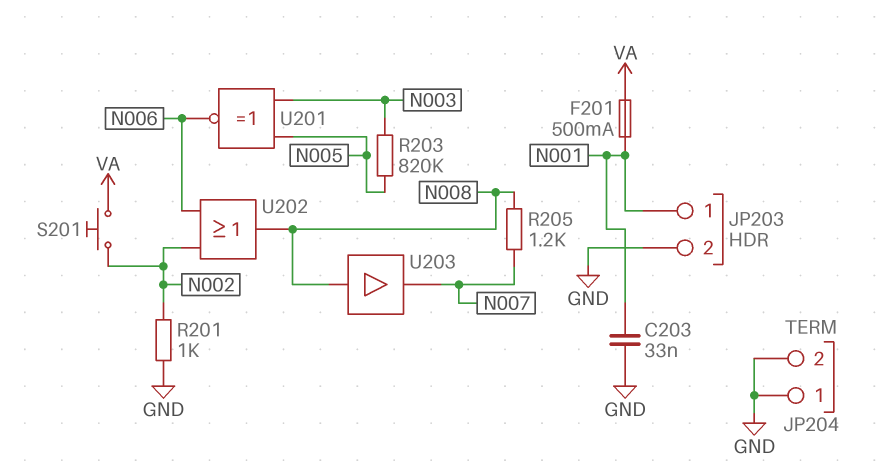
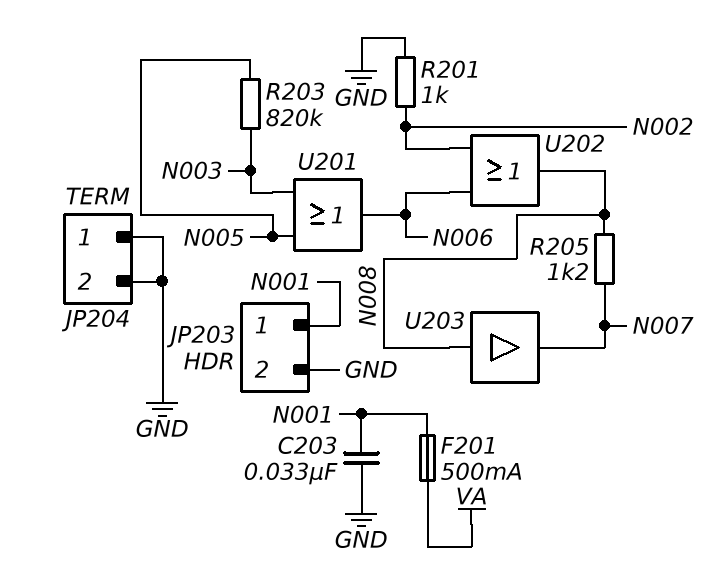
S201: button (N002, VA) -> none
U201: XNOR (in N003, in N005, out N006) -> OR (in N003, in N005, out N006)

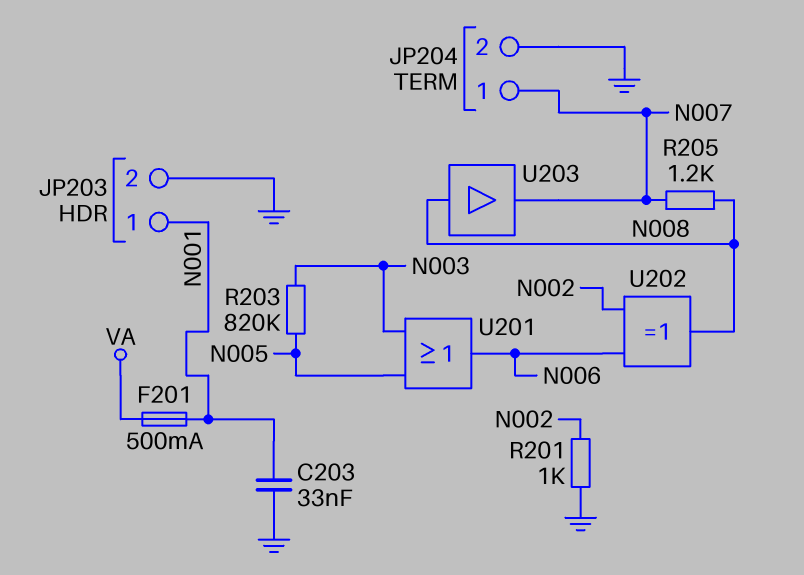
JP204 pin 1: GND -> N007
U202: OR (in N002, in N006, out N008) -> XOR (in N002, in N006, out N008)

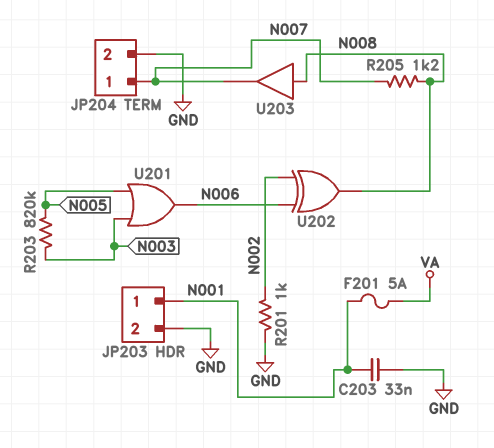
F201: 500mA (N001, VA) -> 5A (N001, VA)

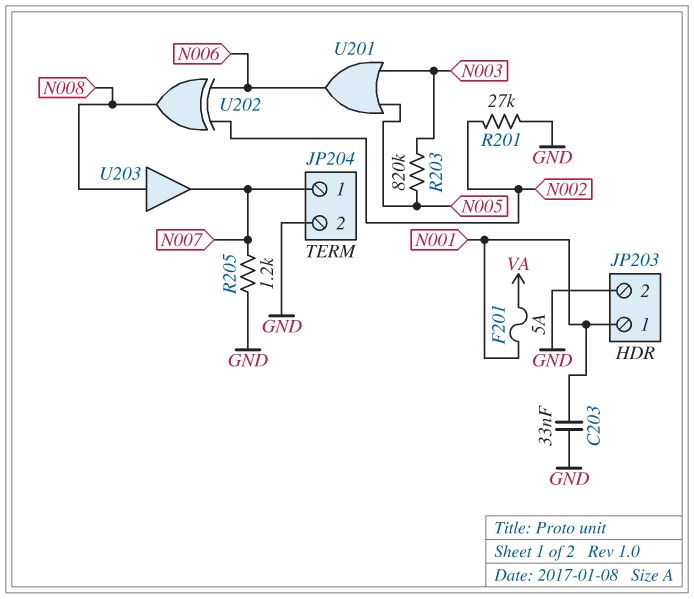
R201: 1k (GND, N002) -> 27k (GND, N002)
R205: 1.2k (N007, N008) -> 1.2k (GND, N007)

